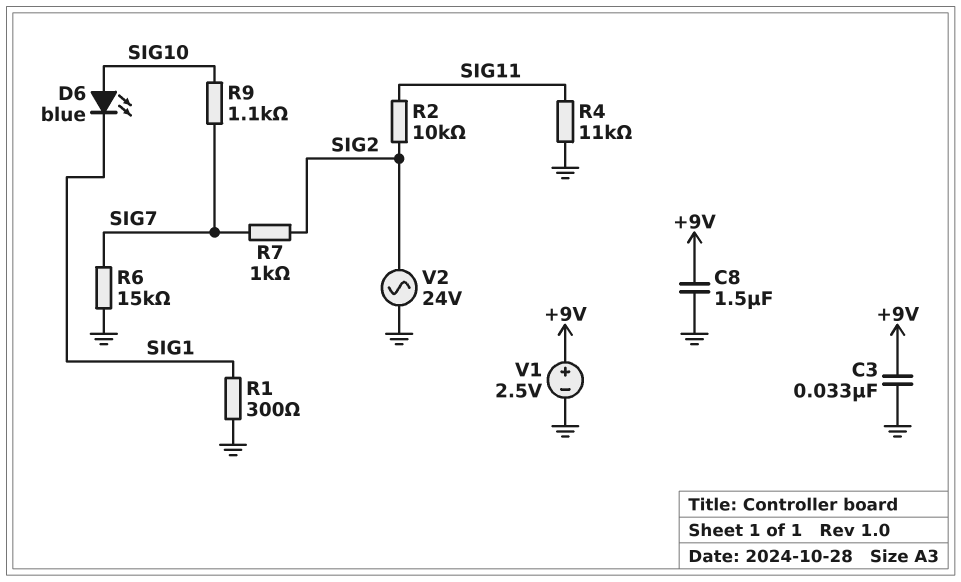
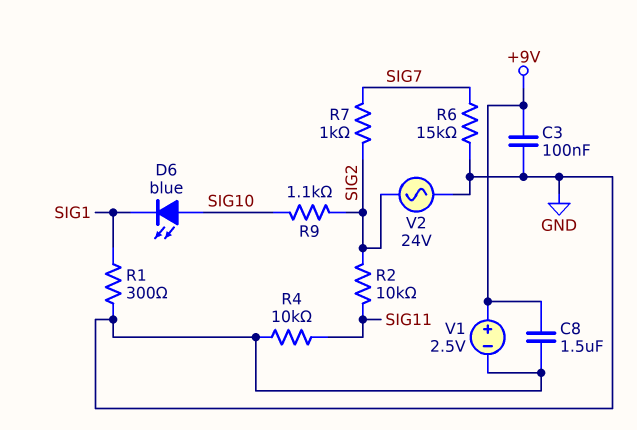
C3: 33nF (+9V, GND) -> 100nF (+9V, GND)
R4: 11k (GND, SIG11) -> 10k (GND, SIG11)
R9: 1.1k (SIG7, SIG10) -> 1.1k (SIG2, SIG10)

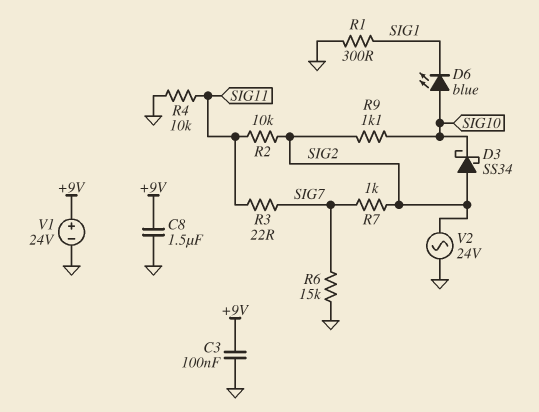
D3: none -> schottky SS34 (A SIG2, K SIG10)
R3: none -> 22 (SIG7, SIG11)
V1: 2.5V (plus +9V, minus GND) -> 24V (plus +9V, minus GND)

